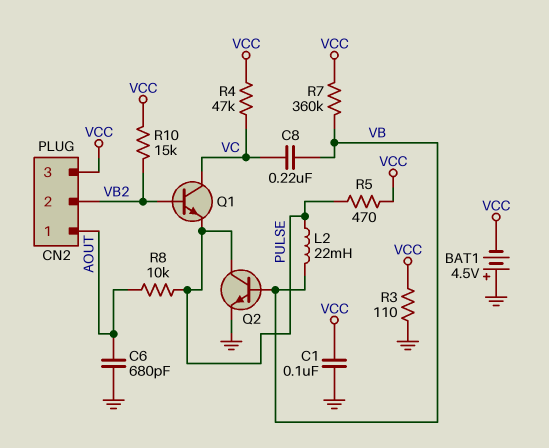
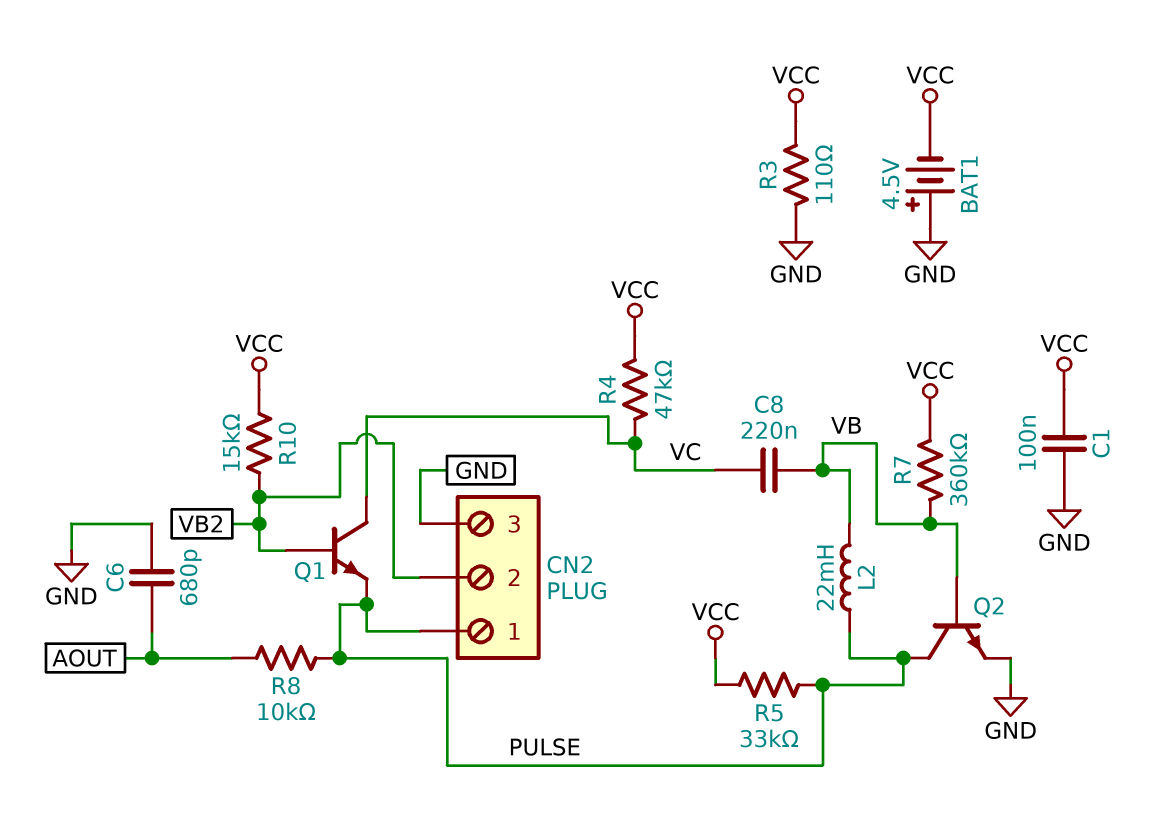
CN2 pin 1: AOUT -> PULSE
CN2 pin 3: VCC -> GND
R5: 470 (PULSE, VCC) -> 33k (PULSE, VCC)

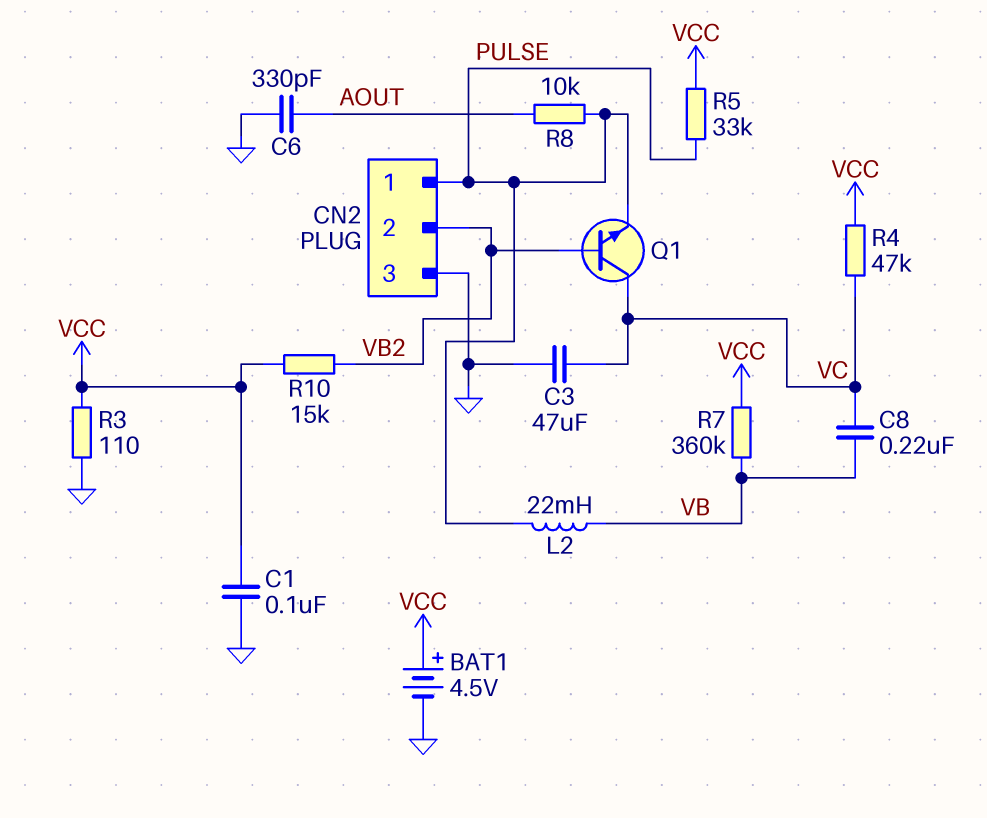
BAT1: 4.5V (plus GND, minus VCC) -> 4.5V (plus VCC, minus GND)
C3: none -> 47uF (GND, VC)
C6: 680pF (AOUT, GND) -> 330pF (AOUT, GND)
Q2: NPN (B VB, C PULSE, E GND) -> none

